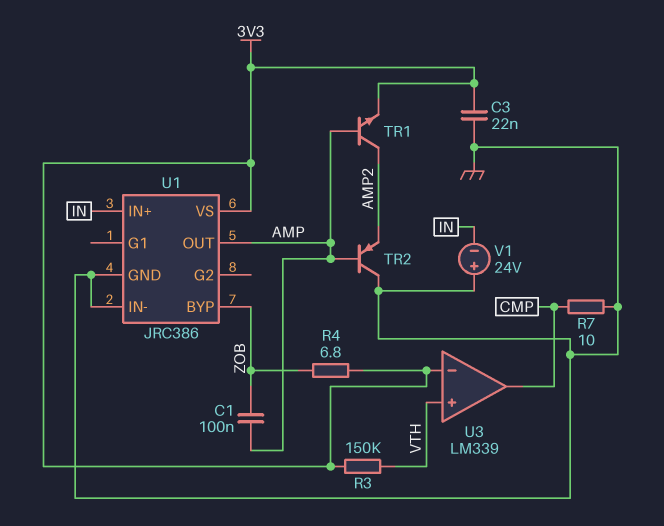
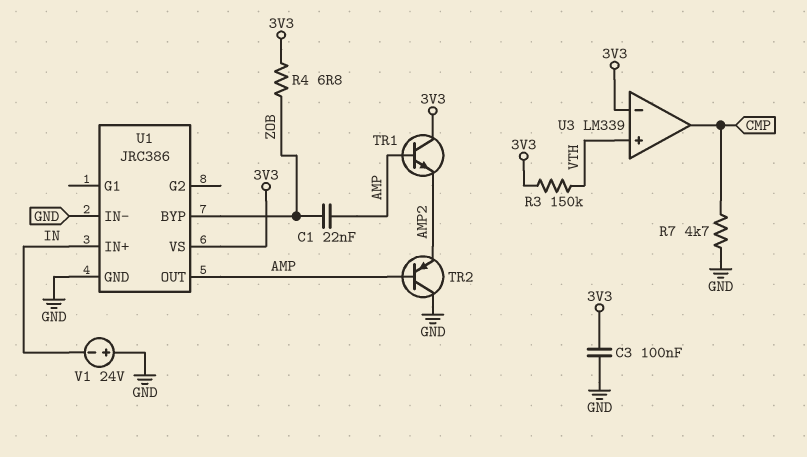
C1: 100nF (AMP, ZOB) -> 22nF (AMP, ZOB)
C3: 22nF (3V3, GND) -> 100nF (3V3, GND)
R7: 10 (CMP, GND) -> 4.7k (CMP, GND)
TR1: NPN (B AMP, C AMP2, E 3V3) -> NPN (B AMP, C 3V3, E AMP2)

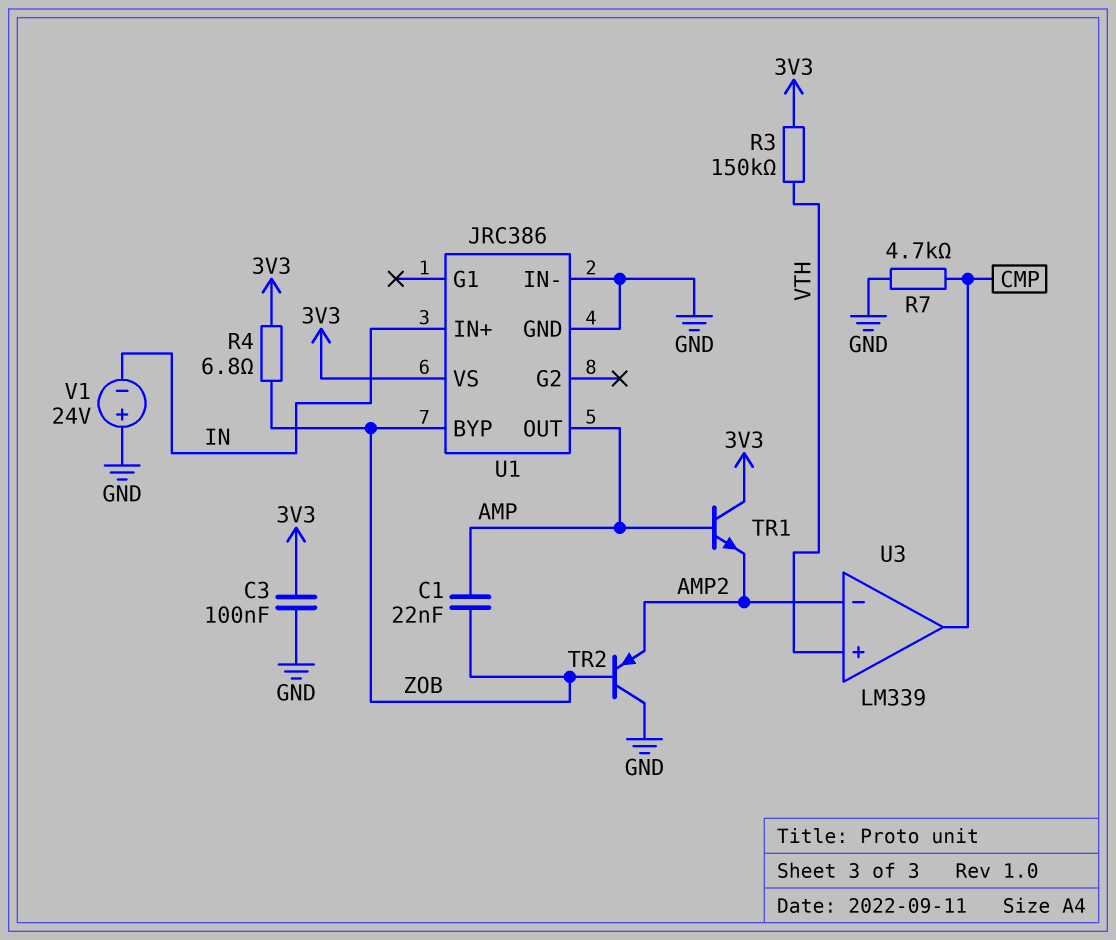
TR2: PNP (B AMP, C GND, E AMP2) -> PNP (B ZOB, C GND, E AMP2)
U3 pin in-: 3V3 -> AMP2

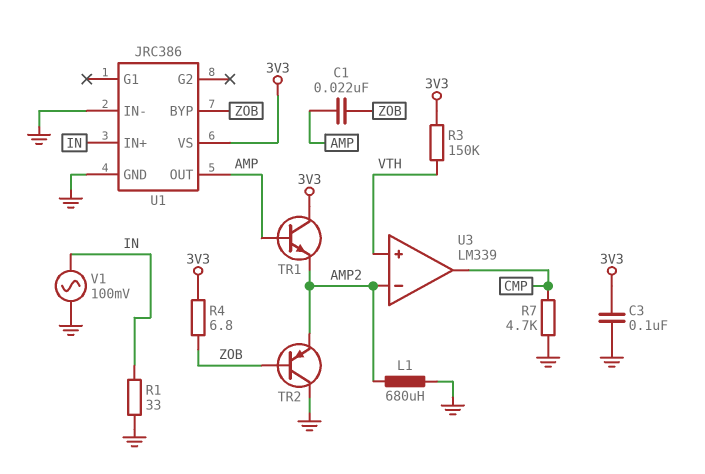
L1: none -> 680uH (AMP2, GND)
R1: none -> 33 (GND, IN)
V1: 24V (plus GND, minus IN) -> AC 100mV (GND, IN)

